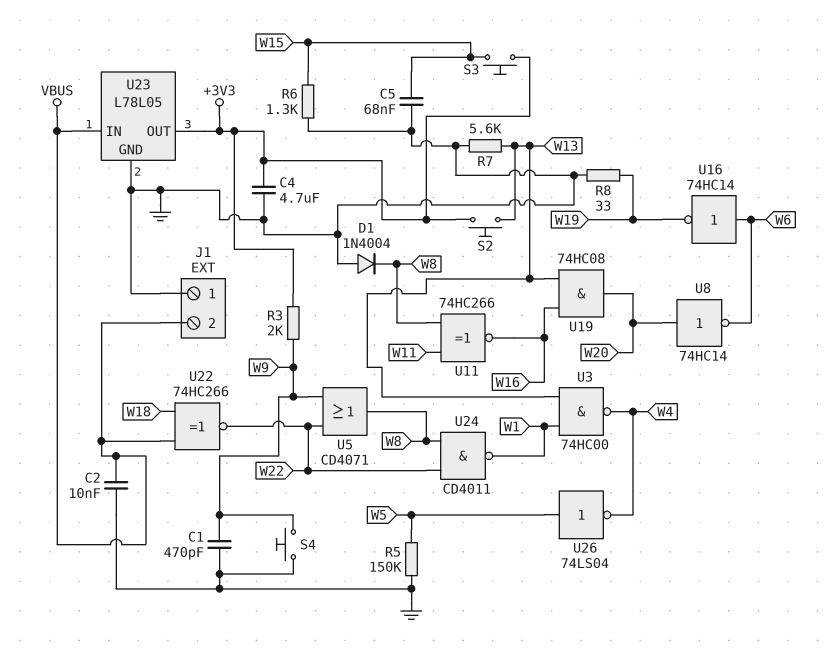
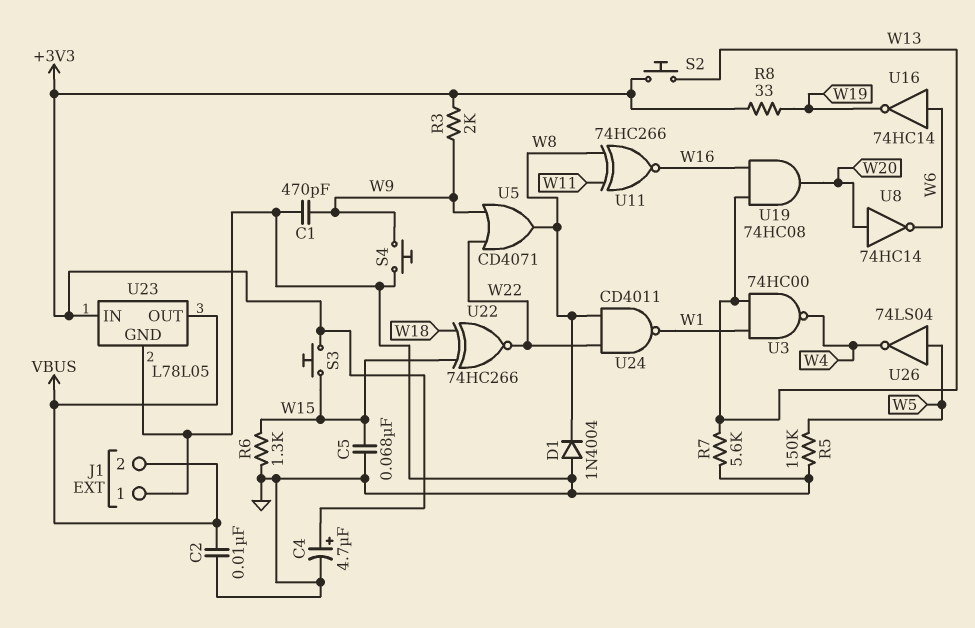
C4: 4.7uF (+3V3, GND) -> 4.7uF (plus +3V3, minus GND)
R8: 33 (GND, W19) -> 33 (+3V3, W19)
U22: XNOR 74HC266 (in VBUS, in W18, out W22) -> XNOR 74HC266 (in W15, in W18, out W22)
U23 pin IN: VBUS -> +3V3
U23 pin OUT: +3V3 -> VBUS

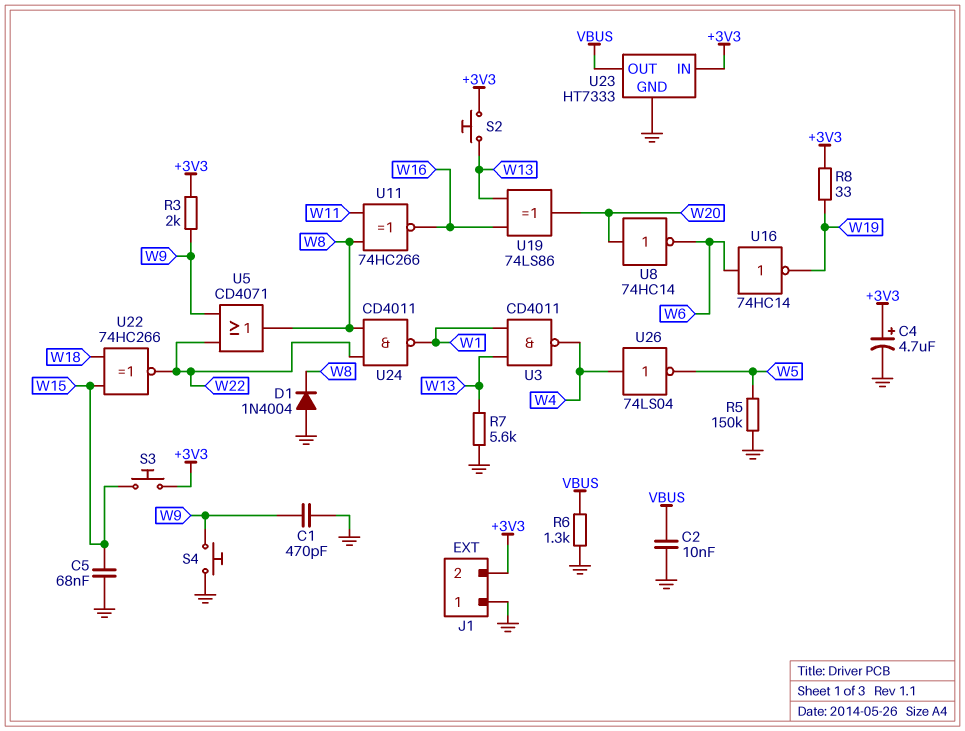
J1 pin 2: VBUS -> +3V3
R6: 1.3k (GND, W15) -> 1.3k (GND, VBUS)
U3: NAND 74HC00 (in W1, in W13, out W4) -> NAND CD4011 (in W1, in W13, out W4)
U19: AND 74HC08 (in W13, in W16, out W20) -> XOR 74LS86 (in W13, in W16, out W20)
U23: L78L05 -> HT7333
U26: NOT 74LS04 (in W5, out W4) -> NOT 74LS04 (in W4, out W5)

